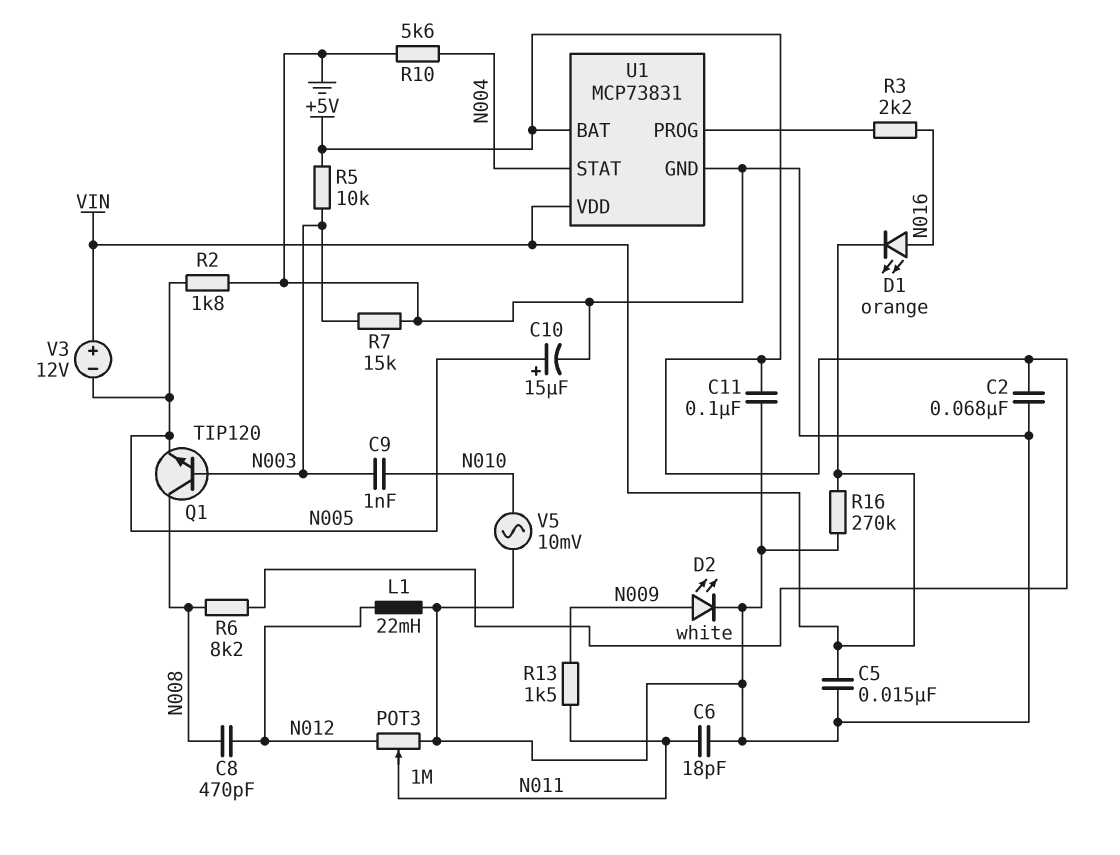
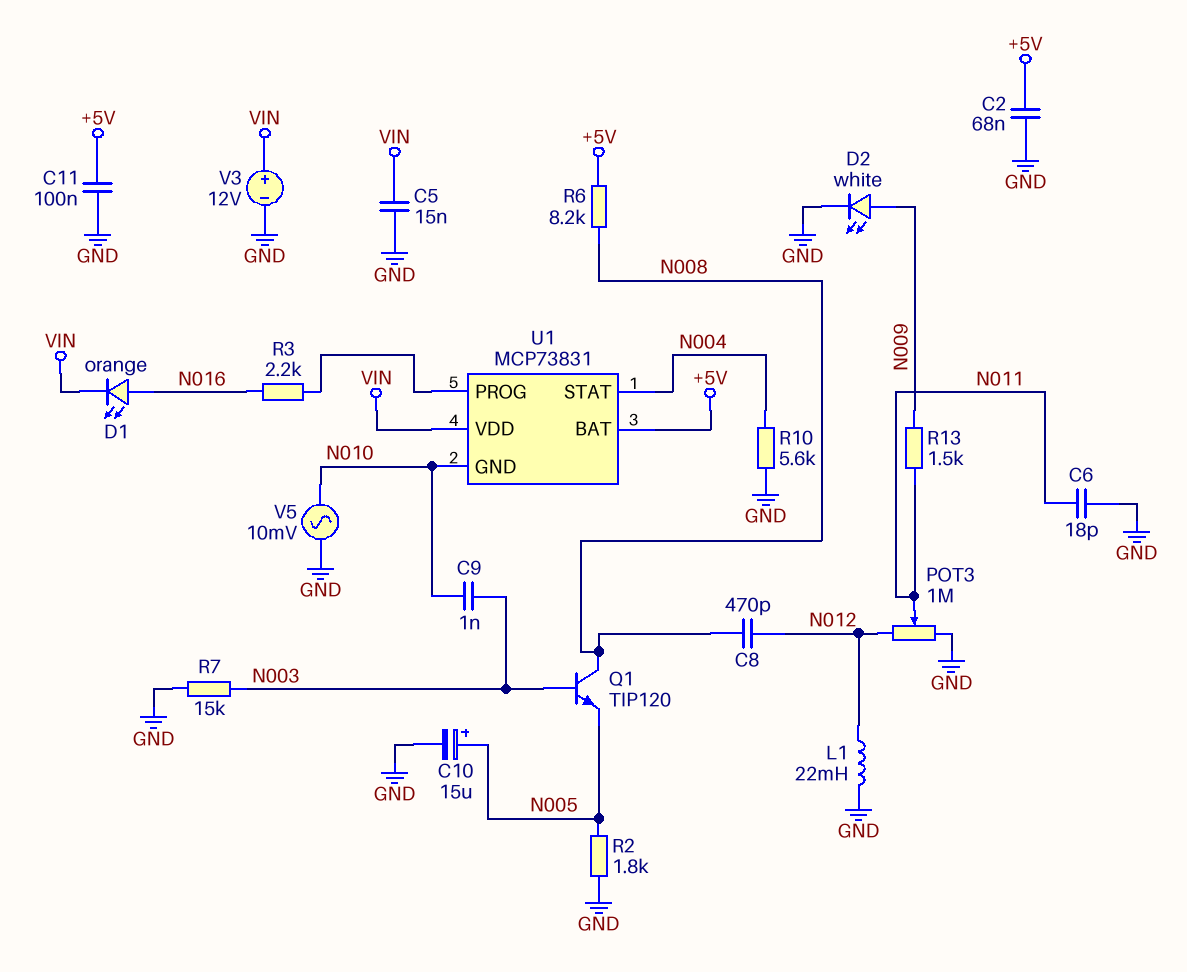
R5: 10k (+5V, N003) -> none
R16: 270k (GND, VIN) -> none
U1 pin GND: GND -> N010
V3: 12V (plus VIN, minus N005) -> 12V (plus VIN, minus GND)

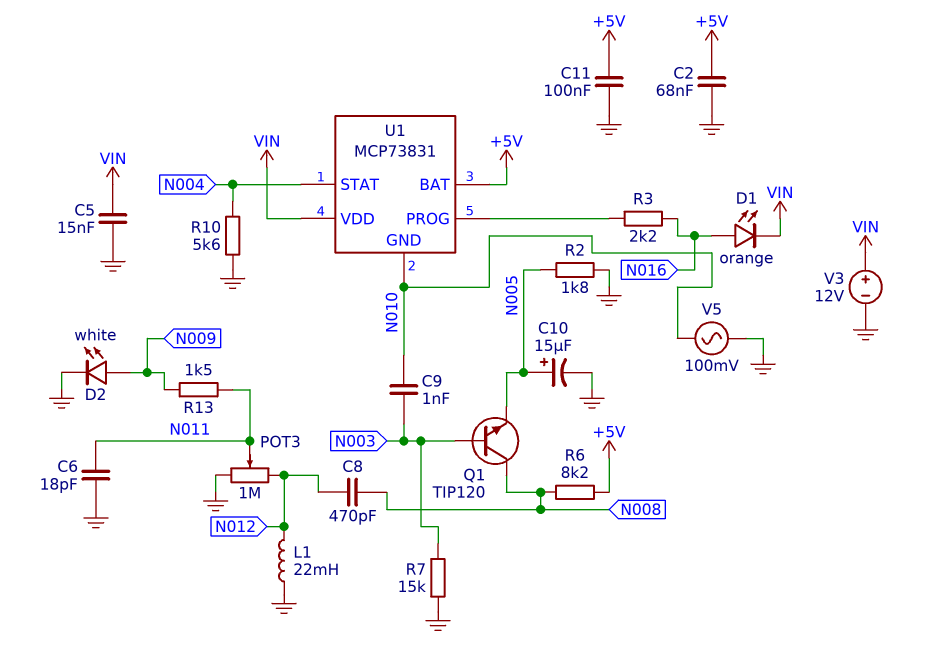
V5: AC 10mV (GND, N010) -> AC 100mV (GND, N010)

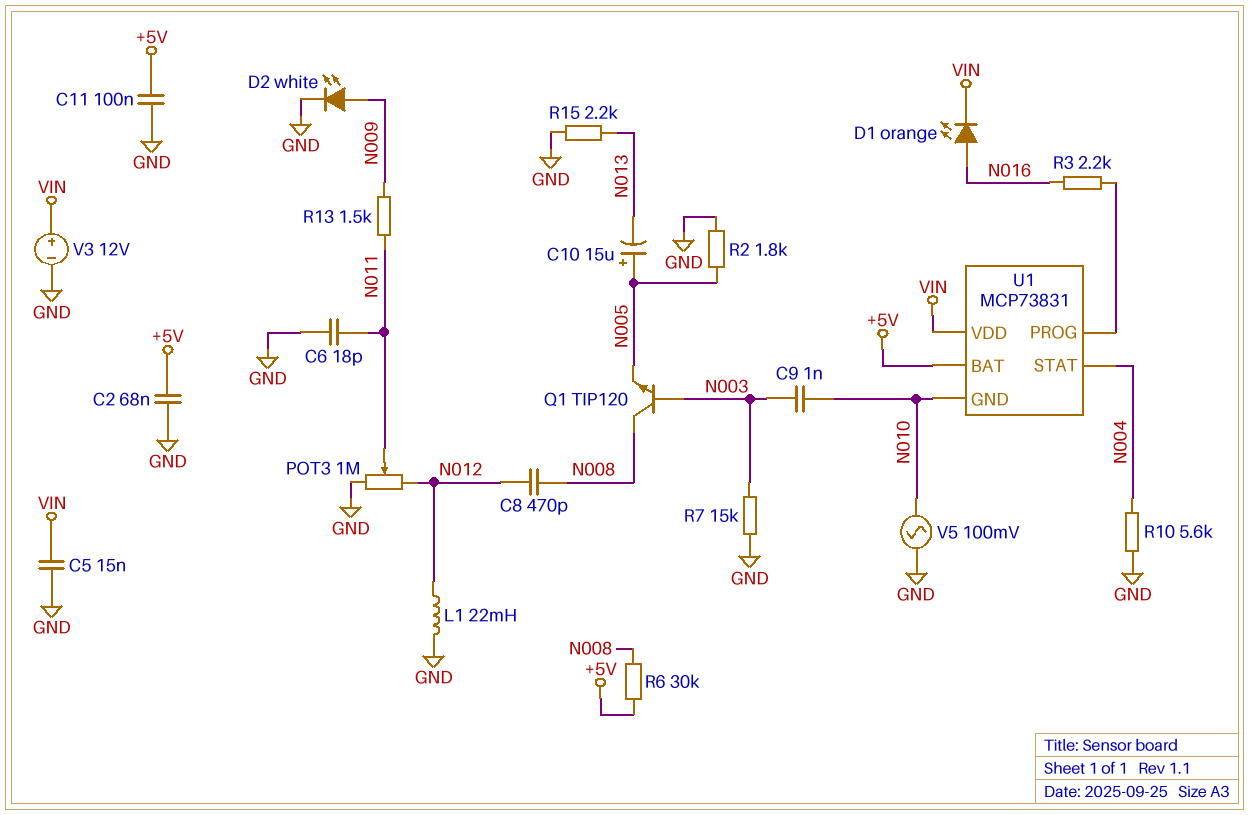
C10: 15uF (plus N005, minus GND) -> 15uF (plus N005, minus N013)
R6: 8.2k (+5V, N008) -> 30k (+5V, N008)
R15: none -> 2.2k (GND, N013)

